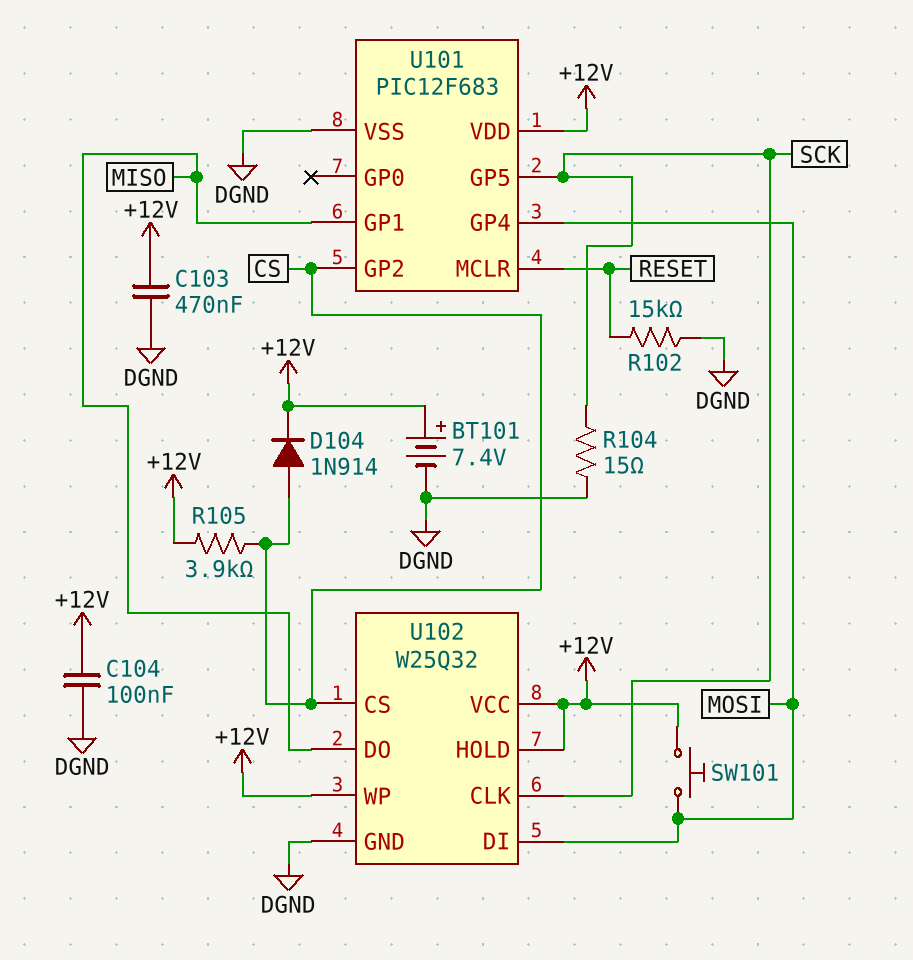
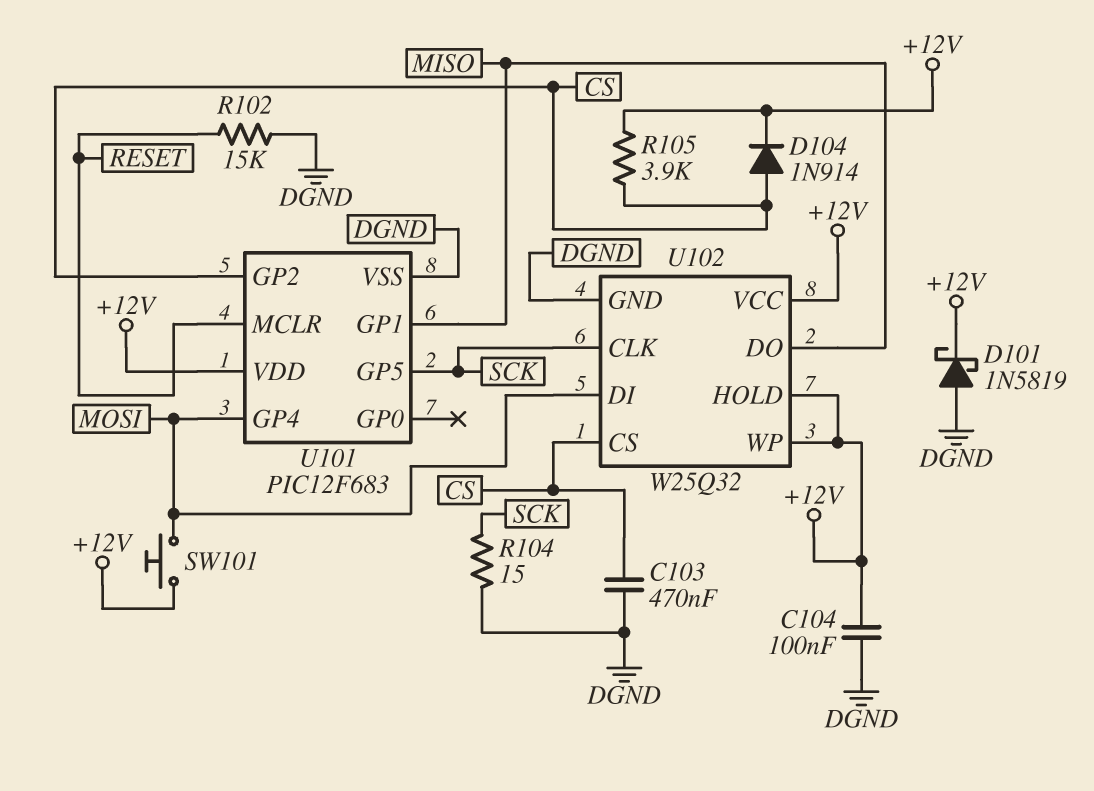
BT101: 7.4V (plus +12V, minus DGND) -> none
C103: 470nF (+12V, DGND) -> 470nF (CS, DGND)
D101: none -> schottky 1N5819 (A DGND, K +12V)

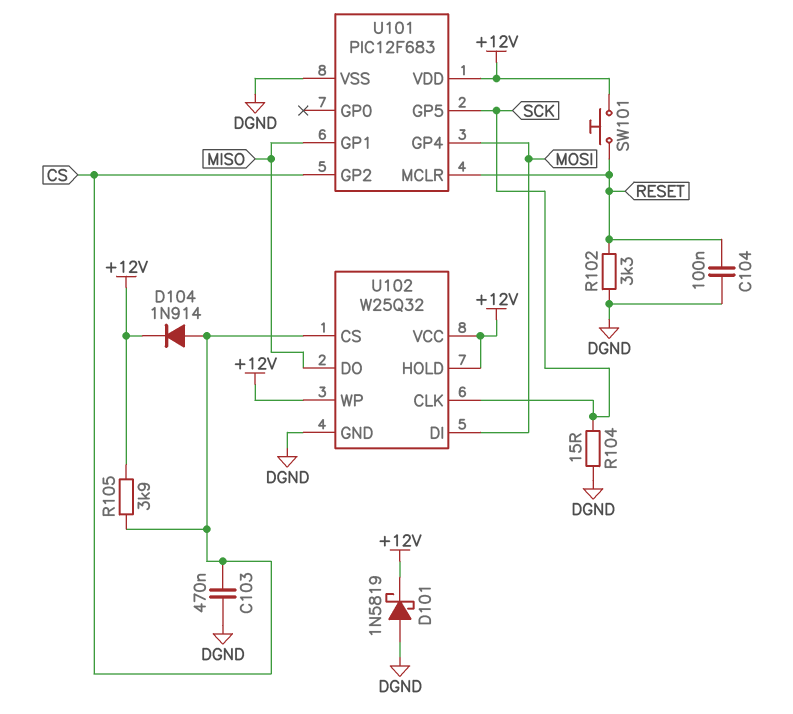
C104: 100nF (+12V, DGND) -> 100nF (DGND, RESET)
R102: 15k (DGND, RESET) -> 3.3k (DGND, RESET)
SW101: button (+12V, MOSI) -> button (+12V, RESET)

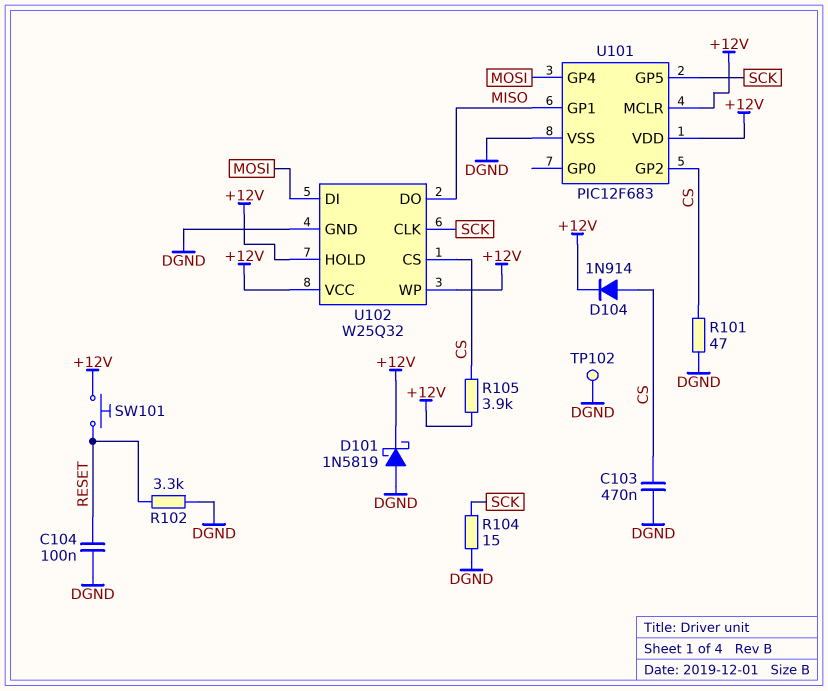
R101: none -> 47 (CS, DGND)
TP102: none -> test point (DGND)
U101 pin MCLR: RESET -> +12V

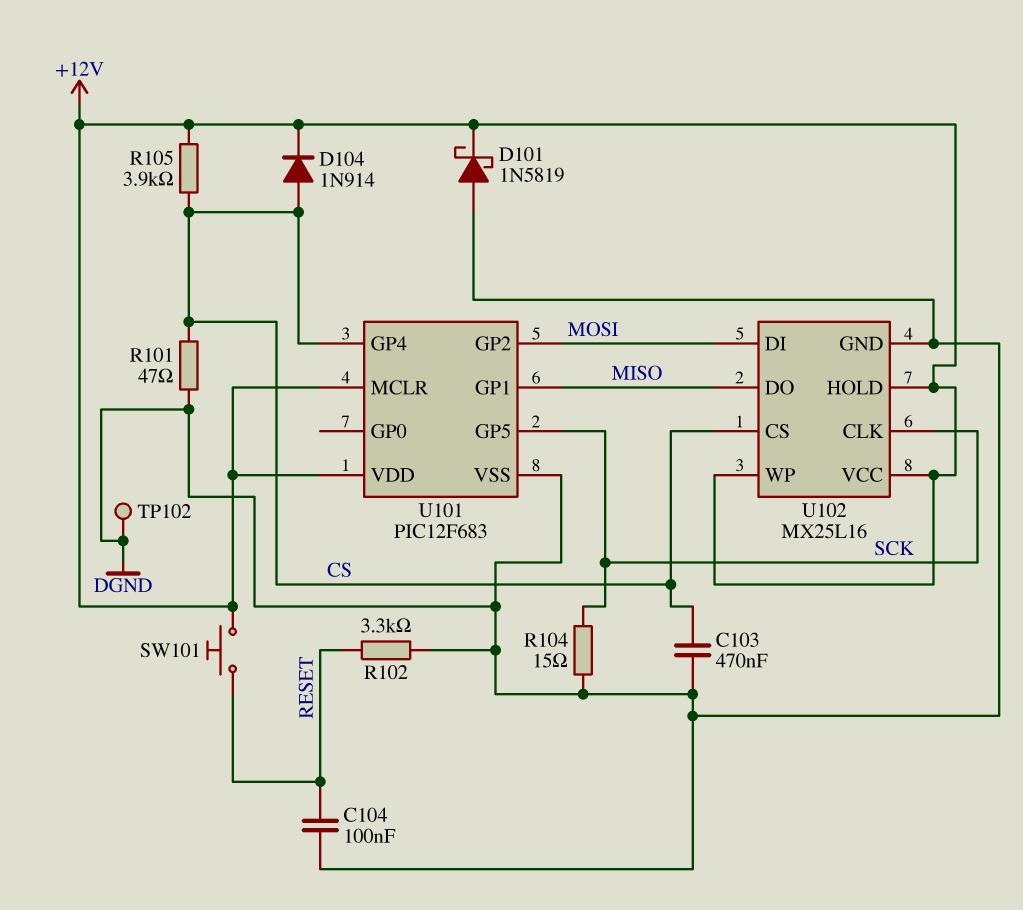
U101 pin GP2: CS -> MOSI
U101 pin GP4: MOSI -> CS
U102: W25Q32 -> MX25L16

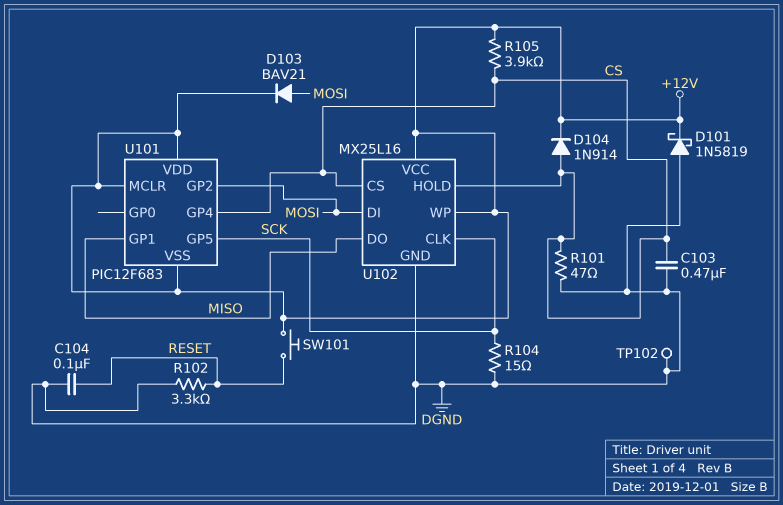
D103: none -> diode BAV21 (A MOSI, K +12V)
U101 pin VSS: DGND -> +12V
U102 pin HOLD: +12V -> CS

